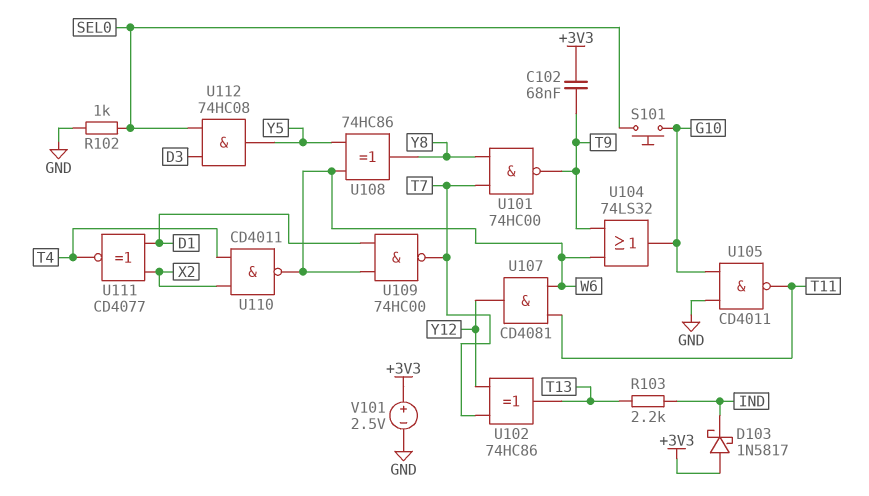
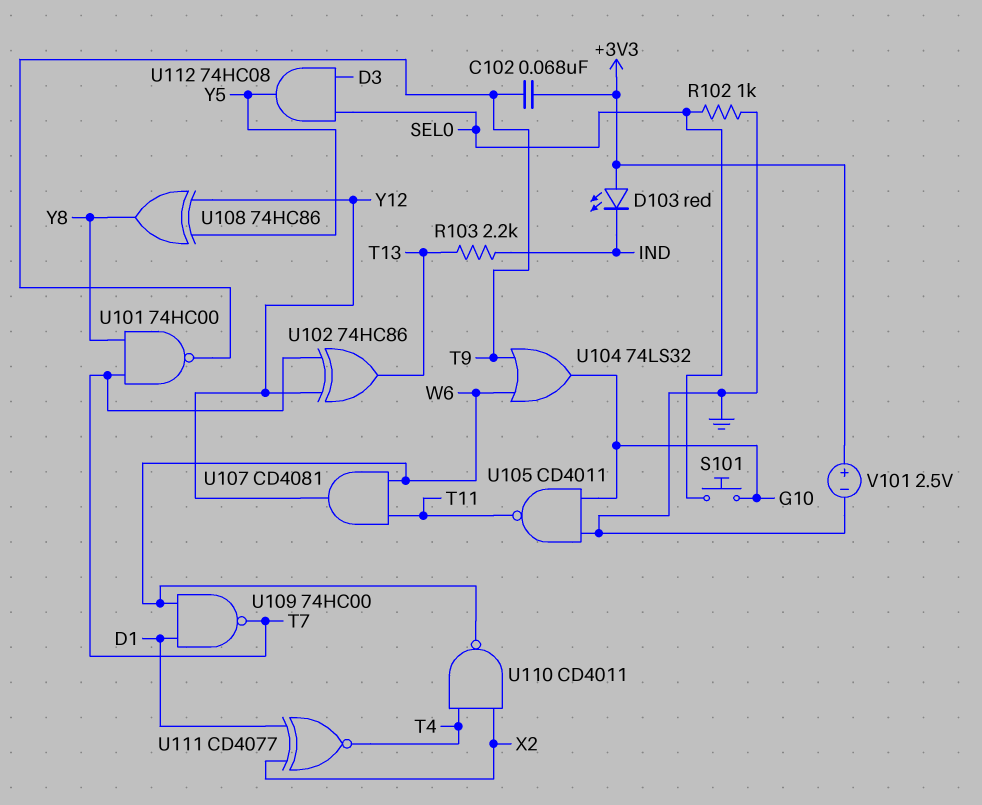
D103: schottky 1N5817 (A +3V3, K IND) -> LED red (A +3V3, K IND)
U108: XOR 74HC86 (in W6, in Y5, out Y8) -> XOR 74HC86 (in Y5, in Y12, out Y8)

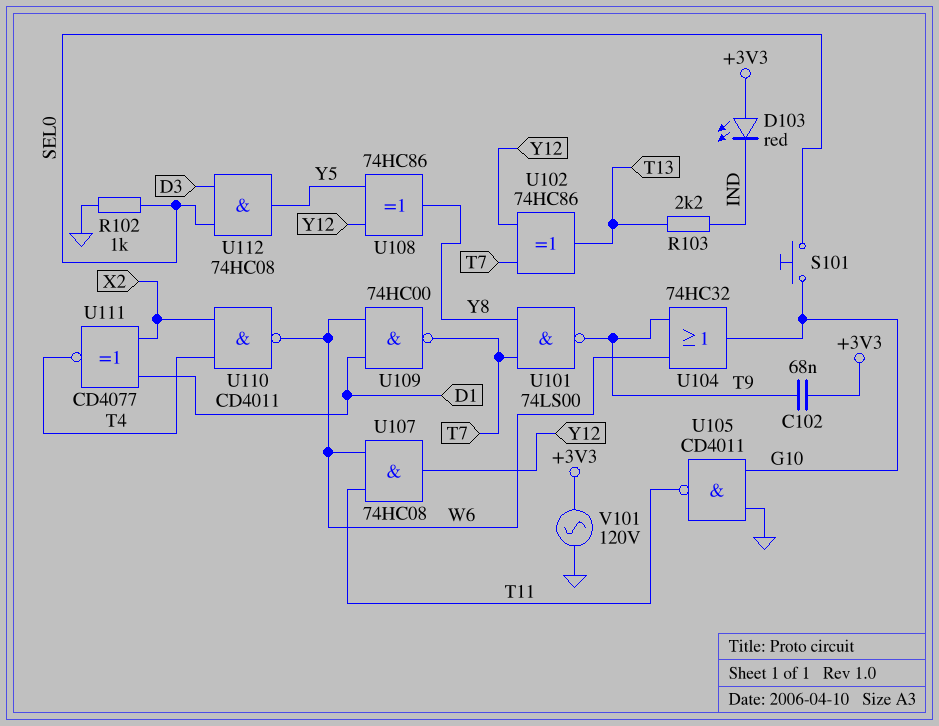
U101: NAND 74HC00 (in T7, in Y8, out T9) -> NAND 74LS00 (in T7, in Y8, out T9)
U104: OR 74LS32 (in T9, in W6, out G10) -> OR 74HC32 (in T9, in W6, out G10)
U107: AND CD4081 (in T11, in W6, out Y12) -> AND 74HC08 (in T11, in W6, out Y12)
V101: 2.5V (plus +3V3, minus GND) -> AC 120V (+3V3, GND)

